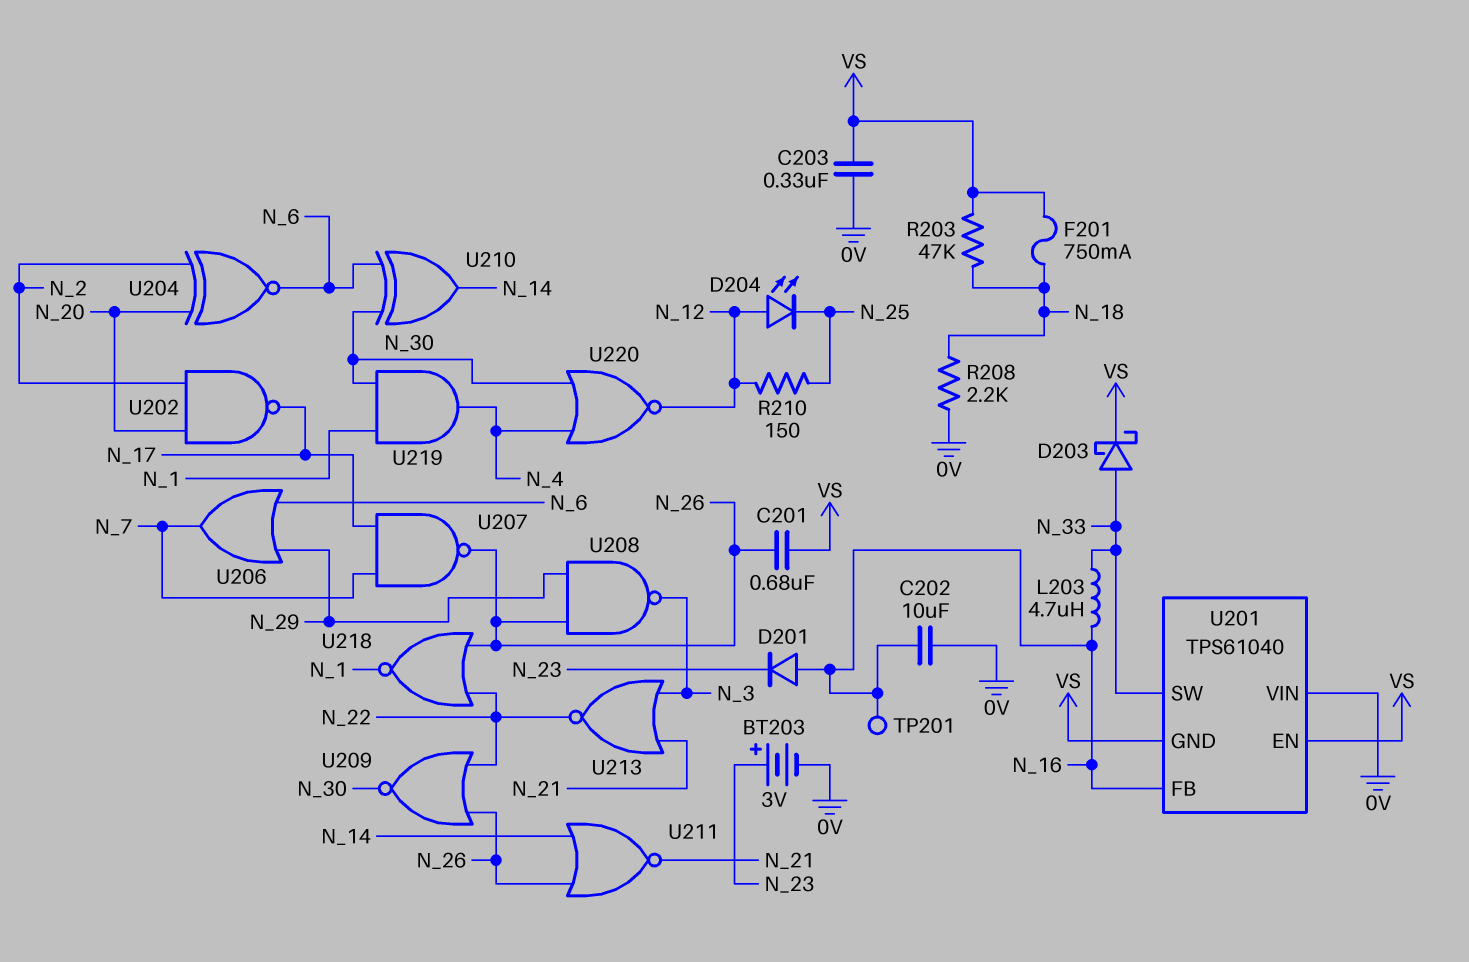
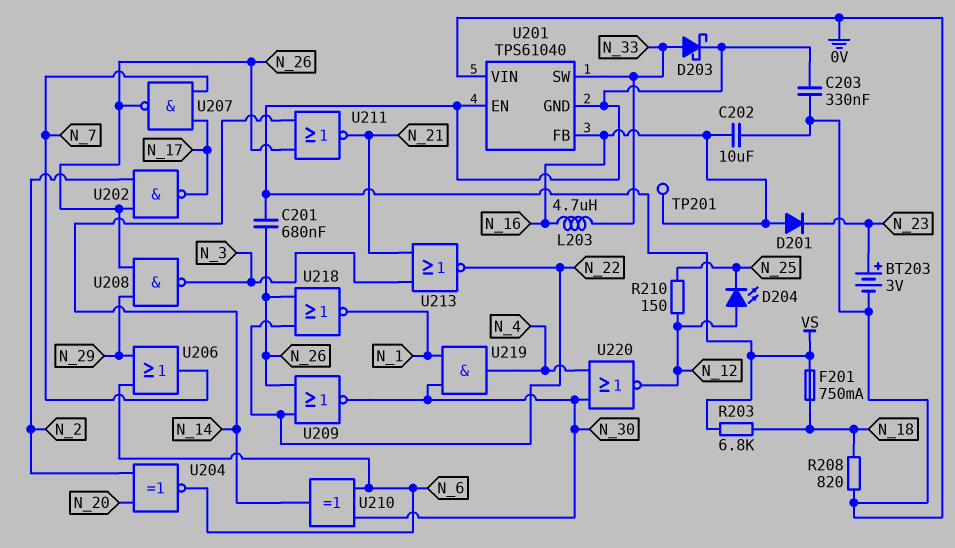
R203: 47k (N_18, VS) -> 6.8k (N_18, VS)
R208: 2.2k (0V, N_18) -> 820 (0V, N_18)
U202: NAND (in N_2, in N_20, out N_17) -> NAND (in N_2, in N_26, out N_17)

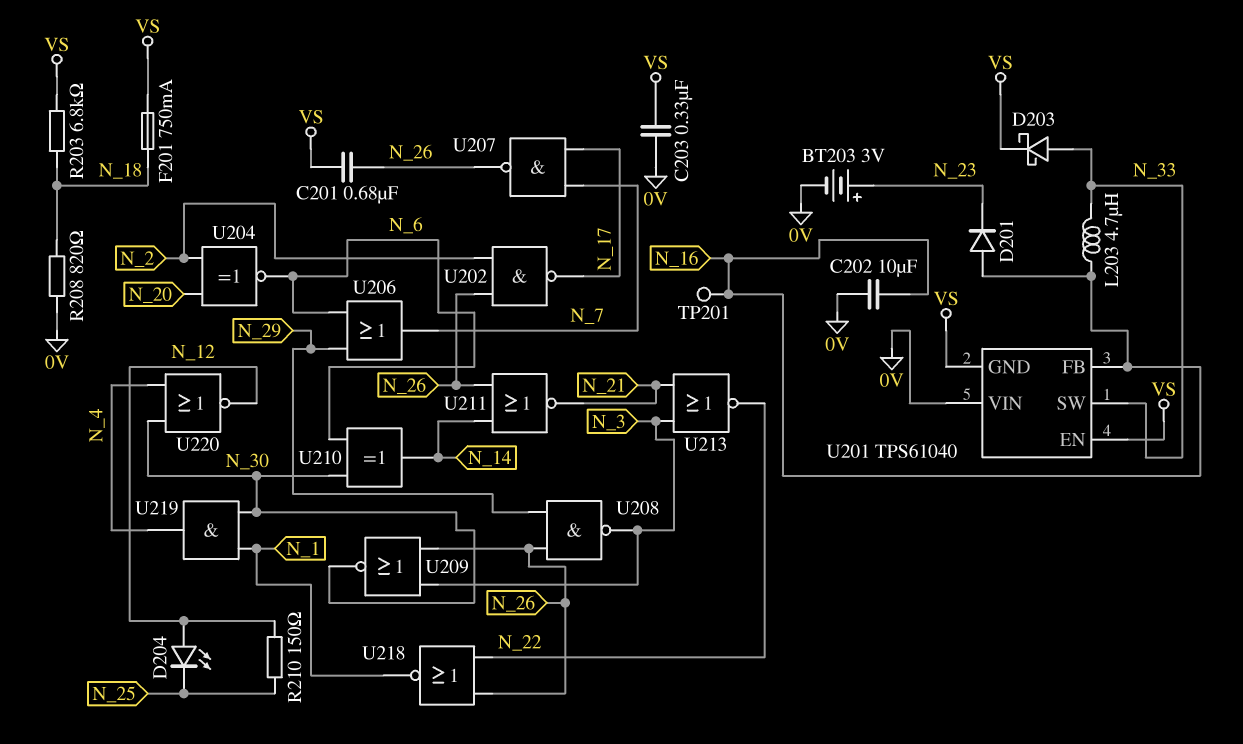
U209: NOR (in N_22, in N_26, out N_30) -> NOR (in N_3, in N_26, out N_30)

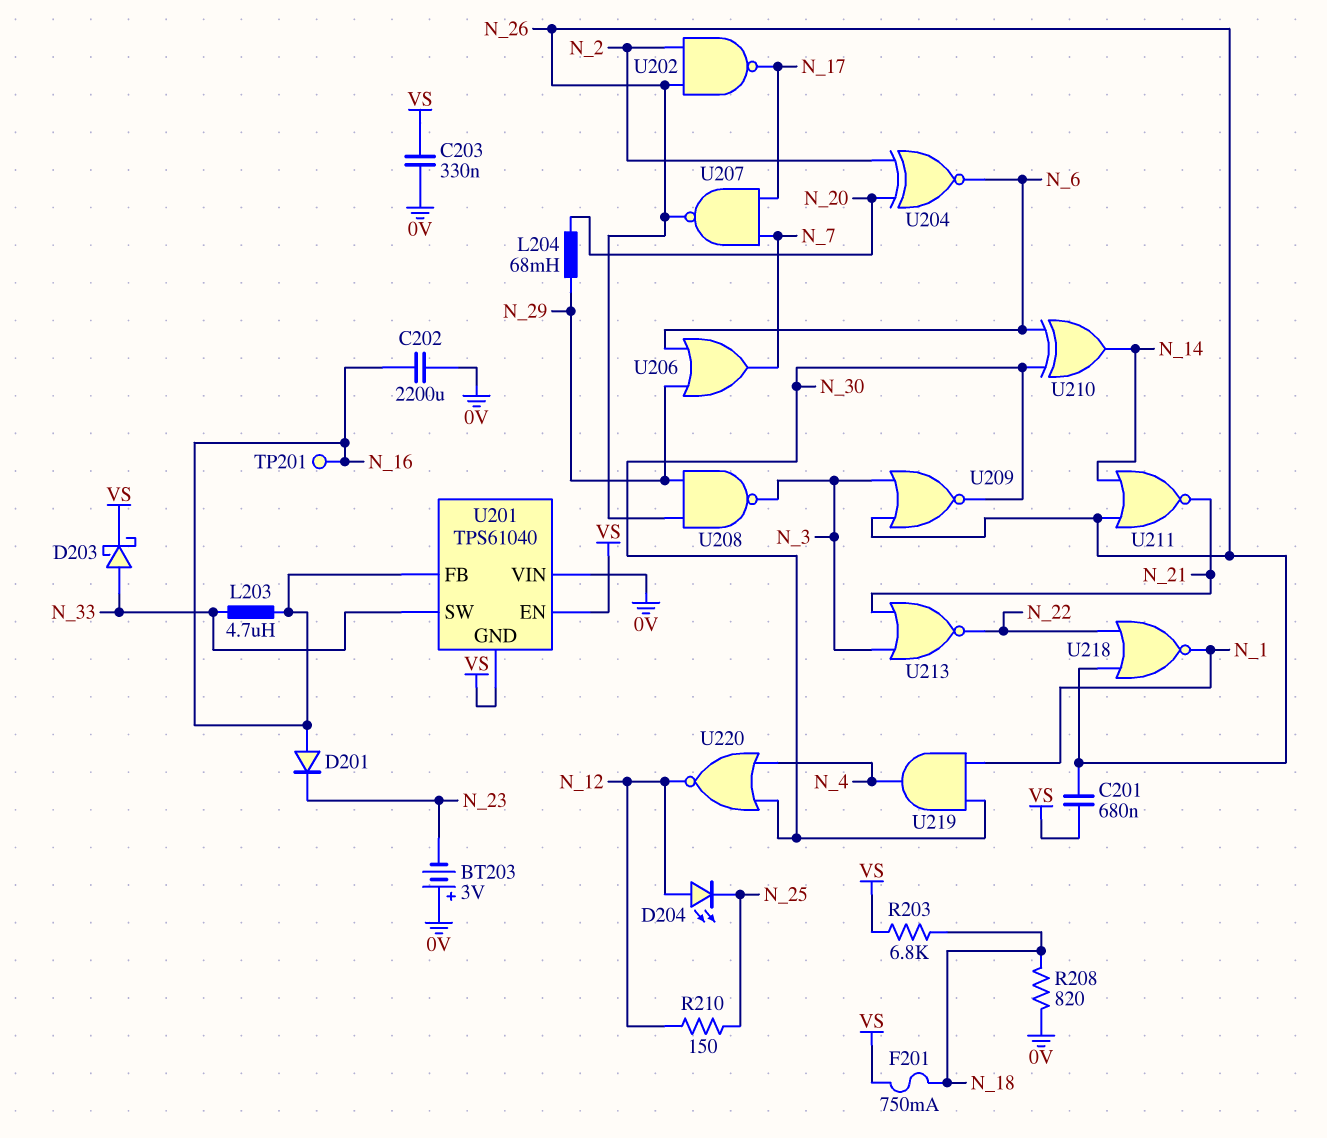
BT203: 3V (plus N_23, minus 0V) -> 3V (plus 0V, minus N_23)
C202: 10uF (0V, N_16) -> 2200uF (0V, N_16)
L204: none -> 68mH (N_20, N_29)

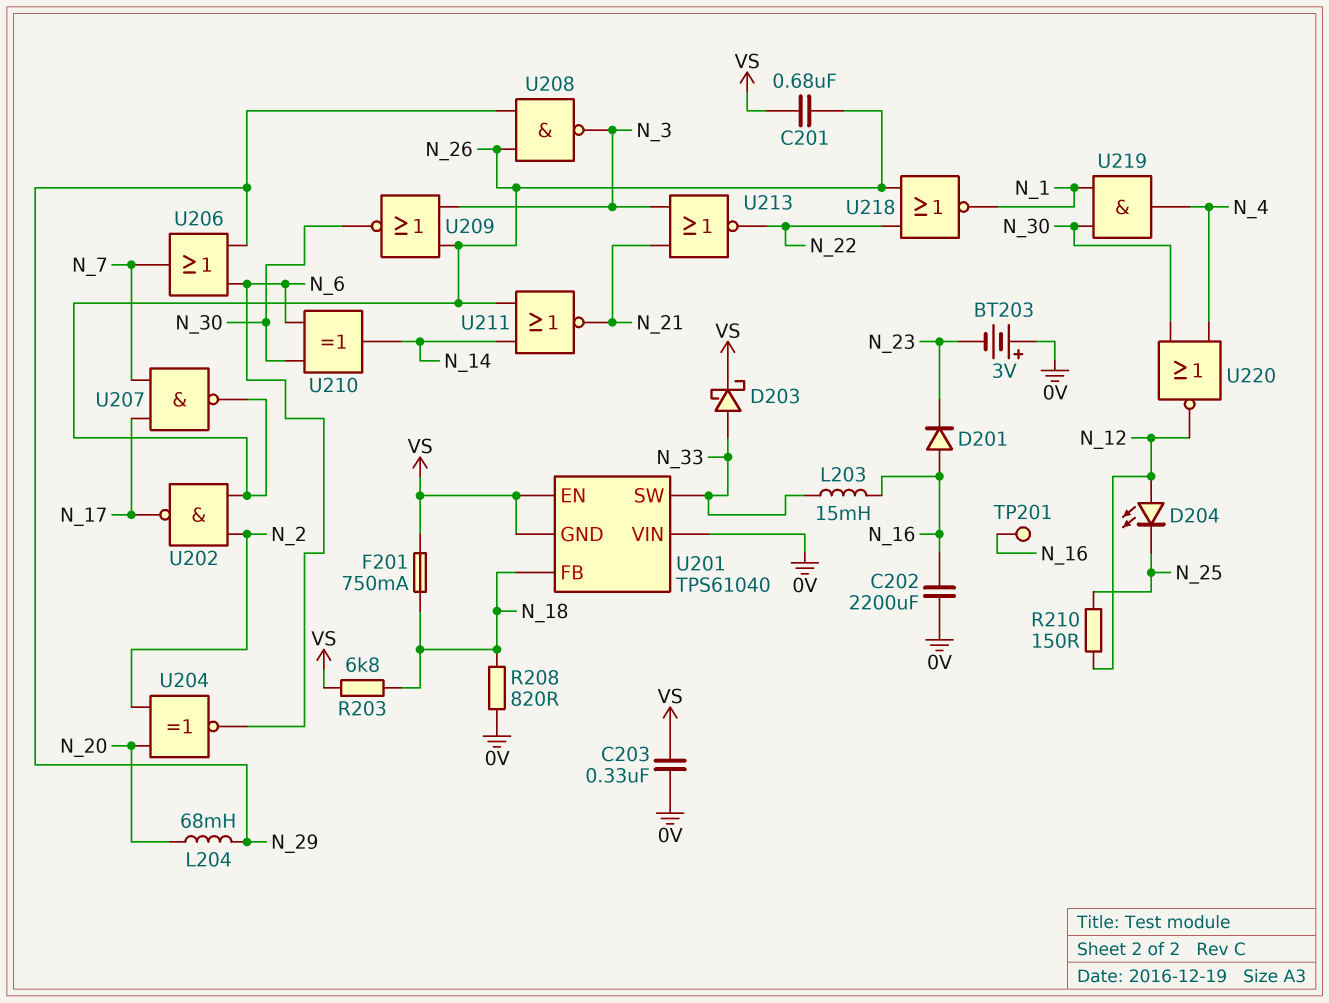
L203: 4.7uH (N_16, N_33) -> 15mH (N_16, N_33)
U201 pin FB: N_16 -> N_18

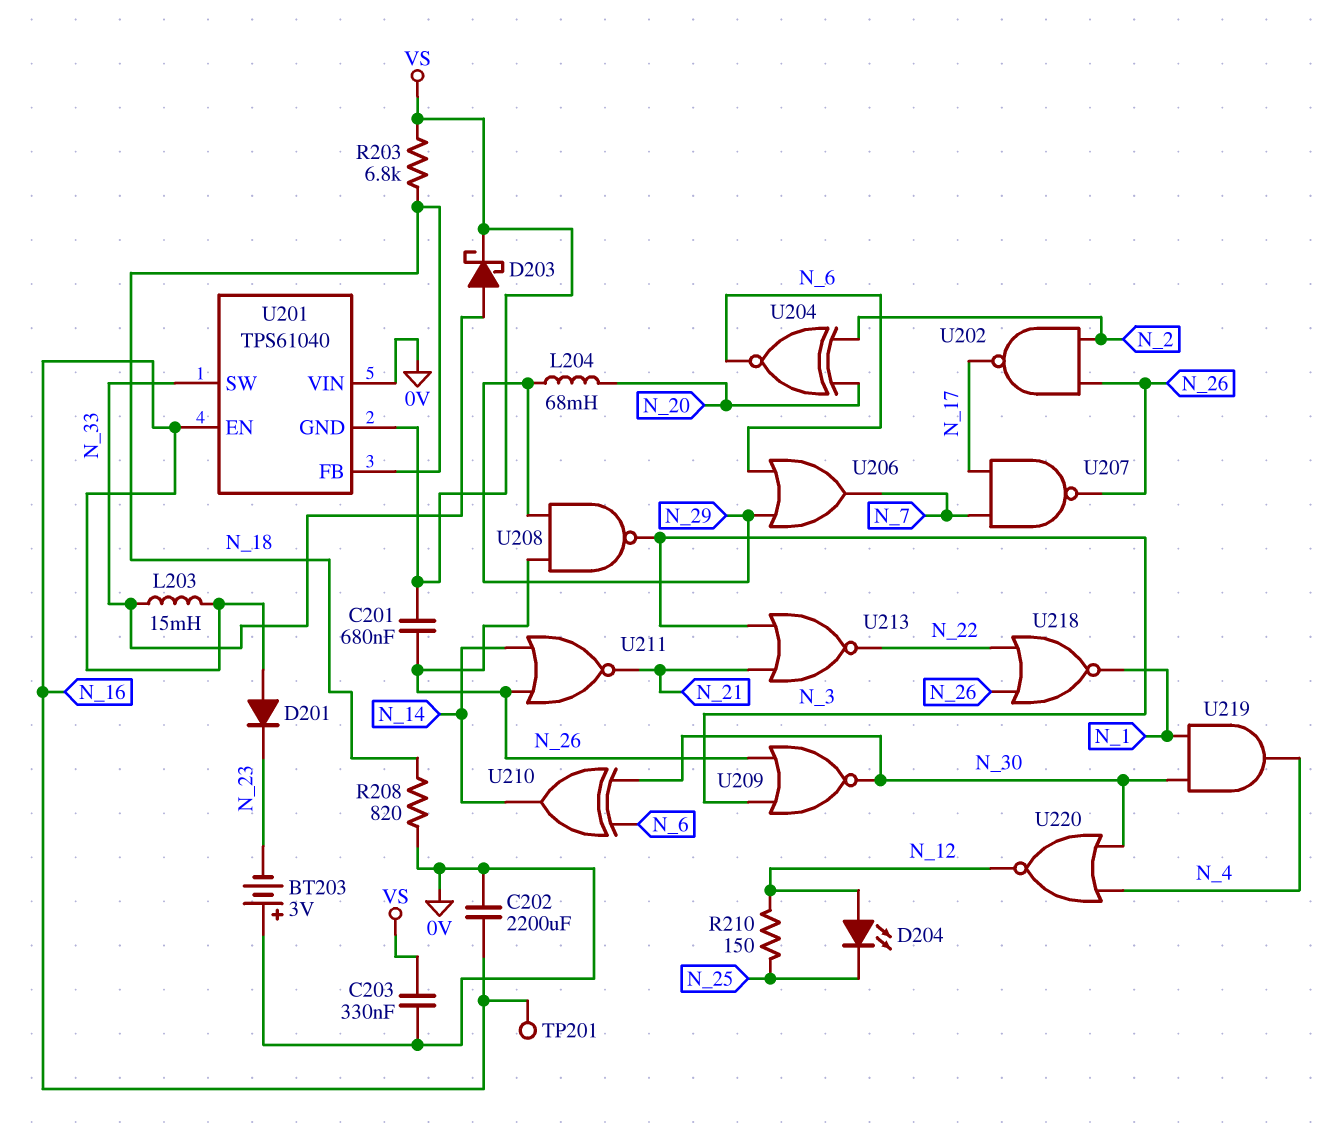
F201: 750mA (N_18, VS) -> none
U201 pin EN: VS -> N_16

